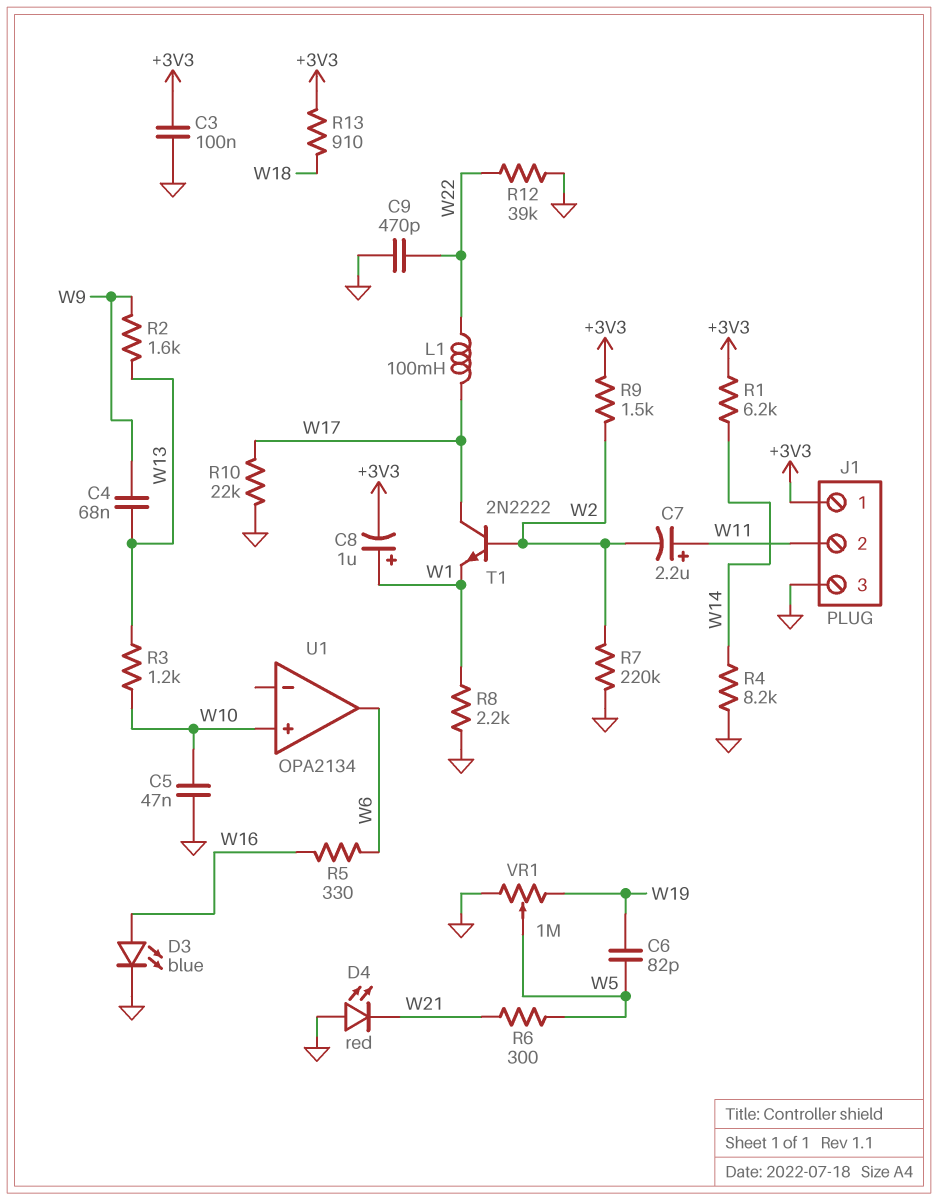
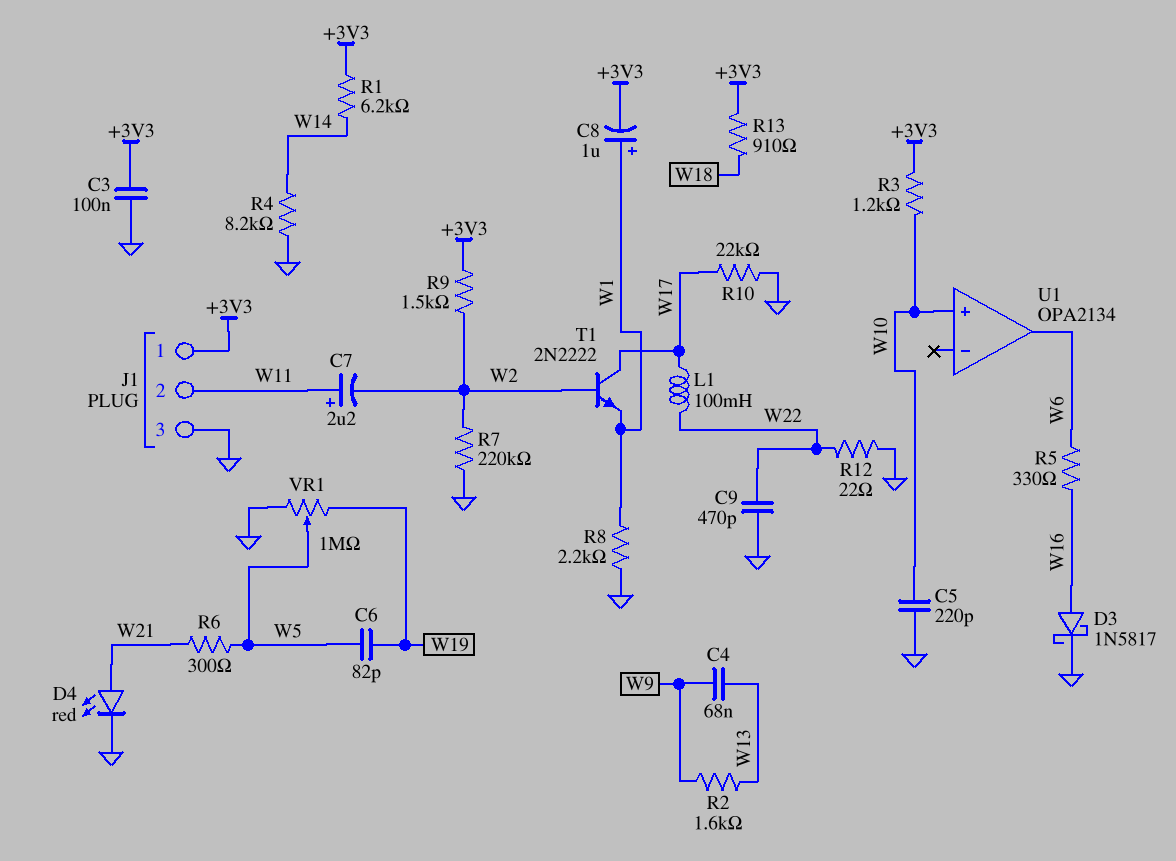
C5: 47nF (GND, W10) -> 220pF (GND, W10)
D3: LED blue (A W16, K GND) -> schottky 1N5817 (A W16, K GND)
D4: LED red (A GND, K W21) -> LED red (A W21, K GND)
R3: 1.2k (W10, W13) -> 1.2k (+3V3, W10)
R12: 39k (GND, W22) -> 22 (GND, W22)

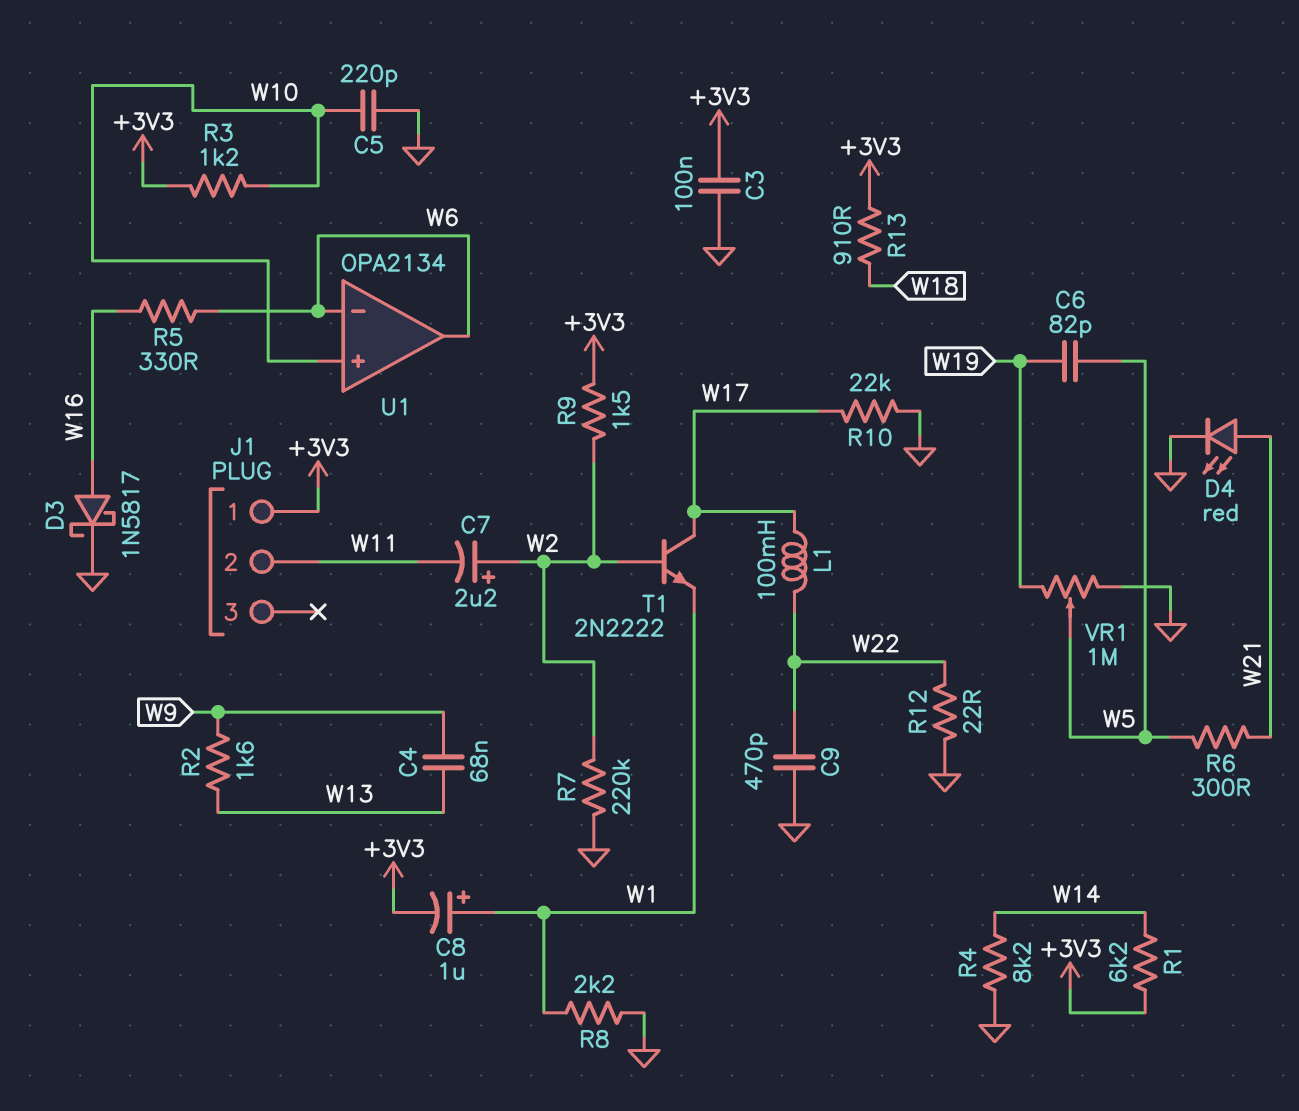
C7: 2.2uF (plus W11, minus W2) -> 2.2uF (plus W2, minus W11)
J1 pin 3: GND -> none
U1 pin in-: none -> W6

